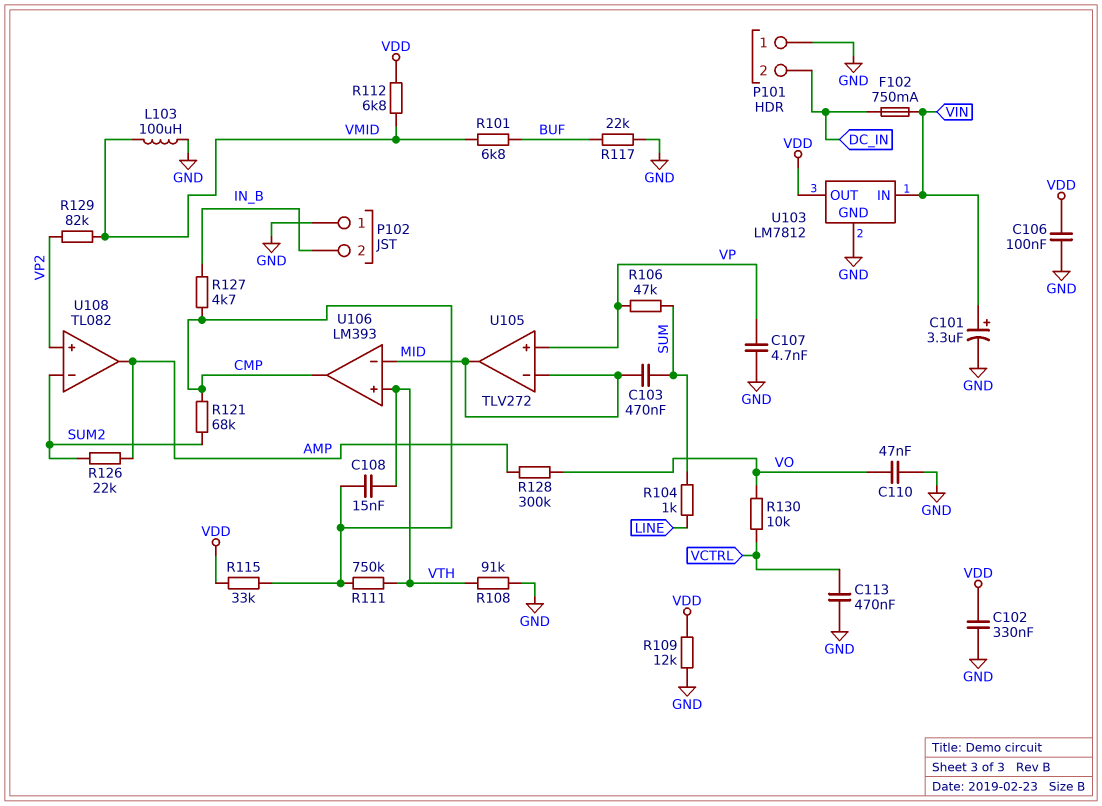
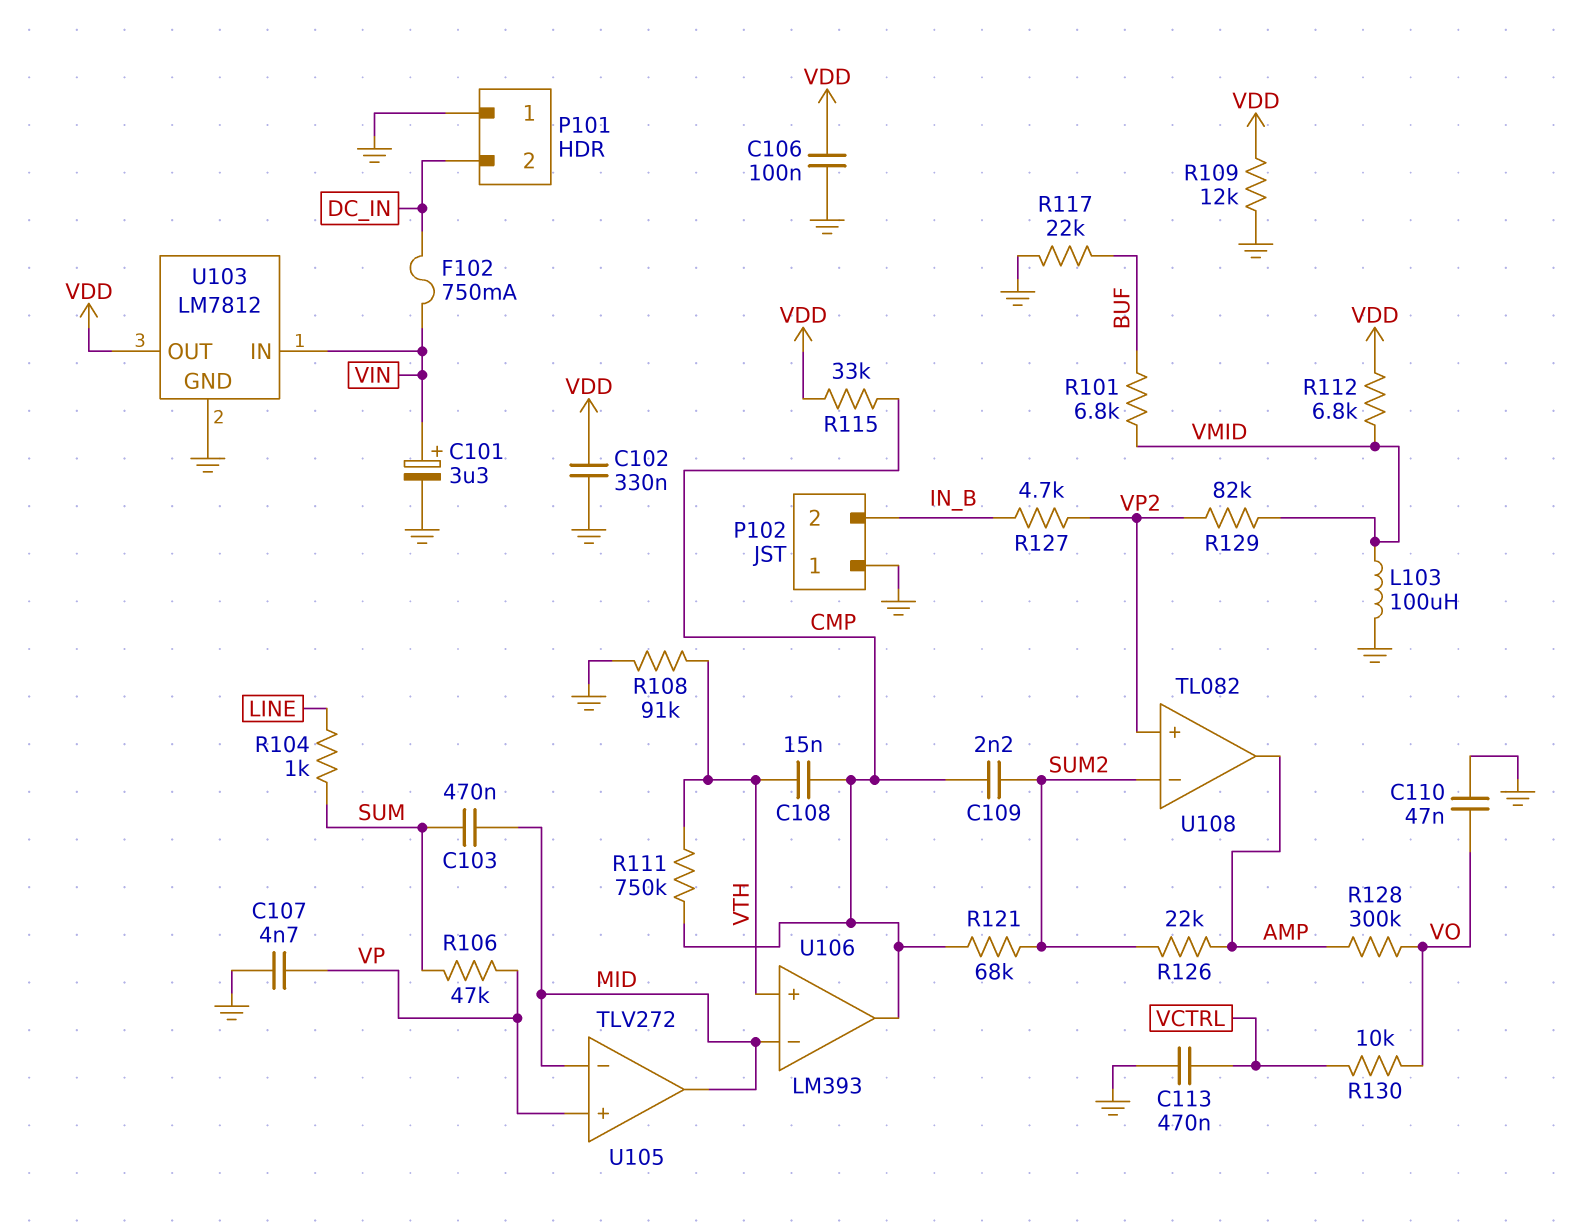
C109: none -> 2.2nF (CMP, SUM2)
R127: 4.7k (CMP, IN_B) -> 4.7k (IN_B, VP2)

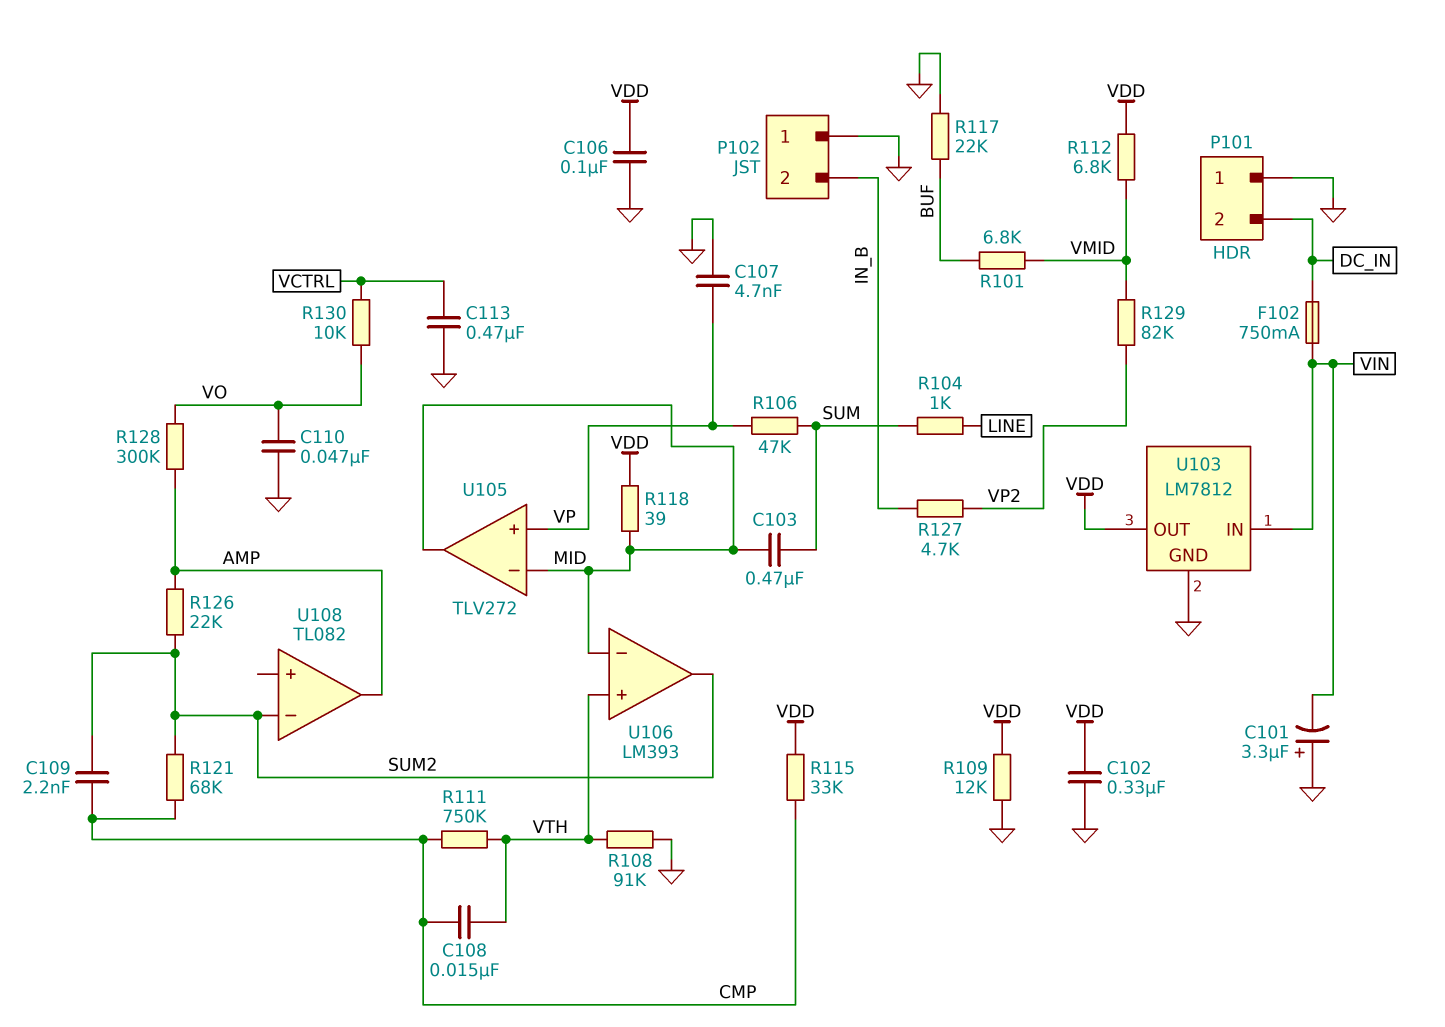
C101: 3.3uF (plus VIN, minus GND) -> 3.3uF (plus GND, minus VIN)
L103: 100uH (GND, VMID) -> none
R118: none -> 39 (MID, VDD)
U106 pin out: CMP -> SUM2
U108 pin in+: VP2 -> none

